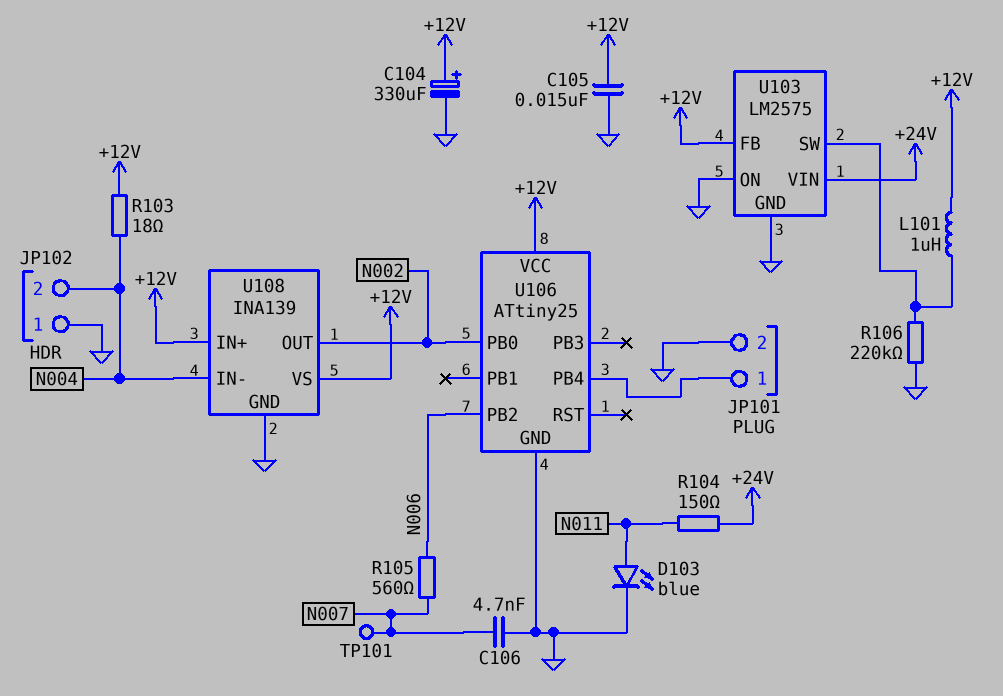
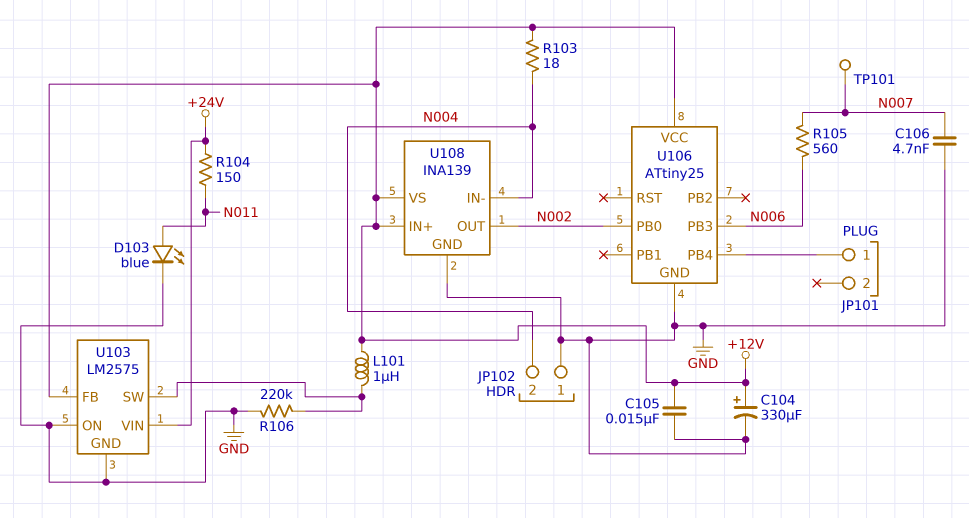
JP101 pin 2: GND -> none
U106 pin PB2: N006 -> none
U106 pin PB3: none -> N006

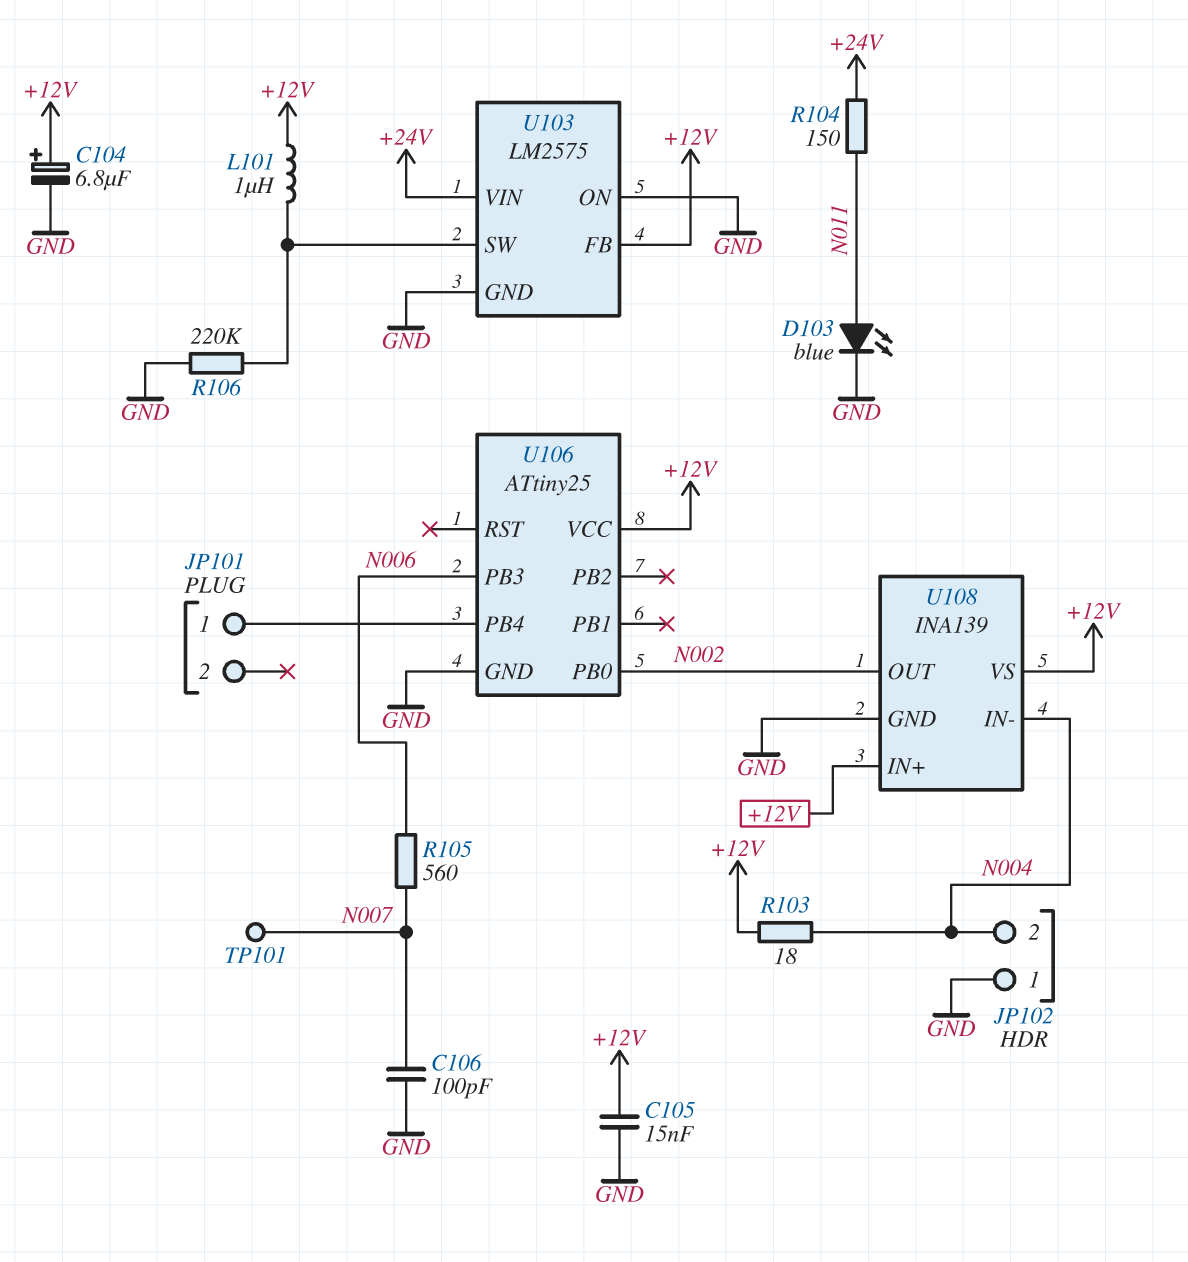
C104: 330uF (plus +12V, minus GND) -> 6.8uF (plus +12V, minus GND)
C106: 4.7nF (GND, N007) -> 100pF (GND, N007)

